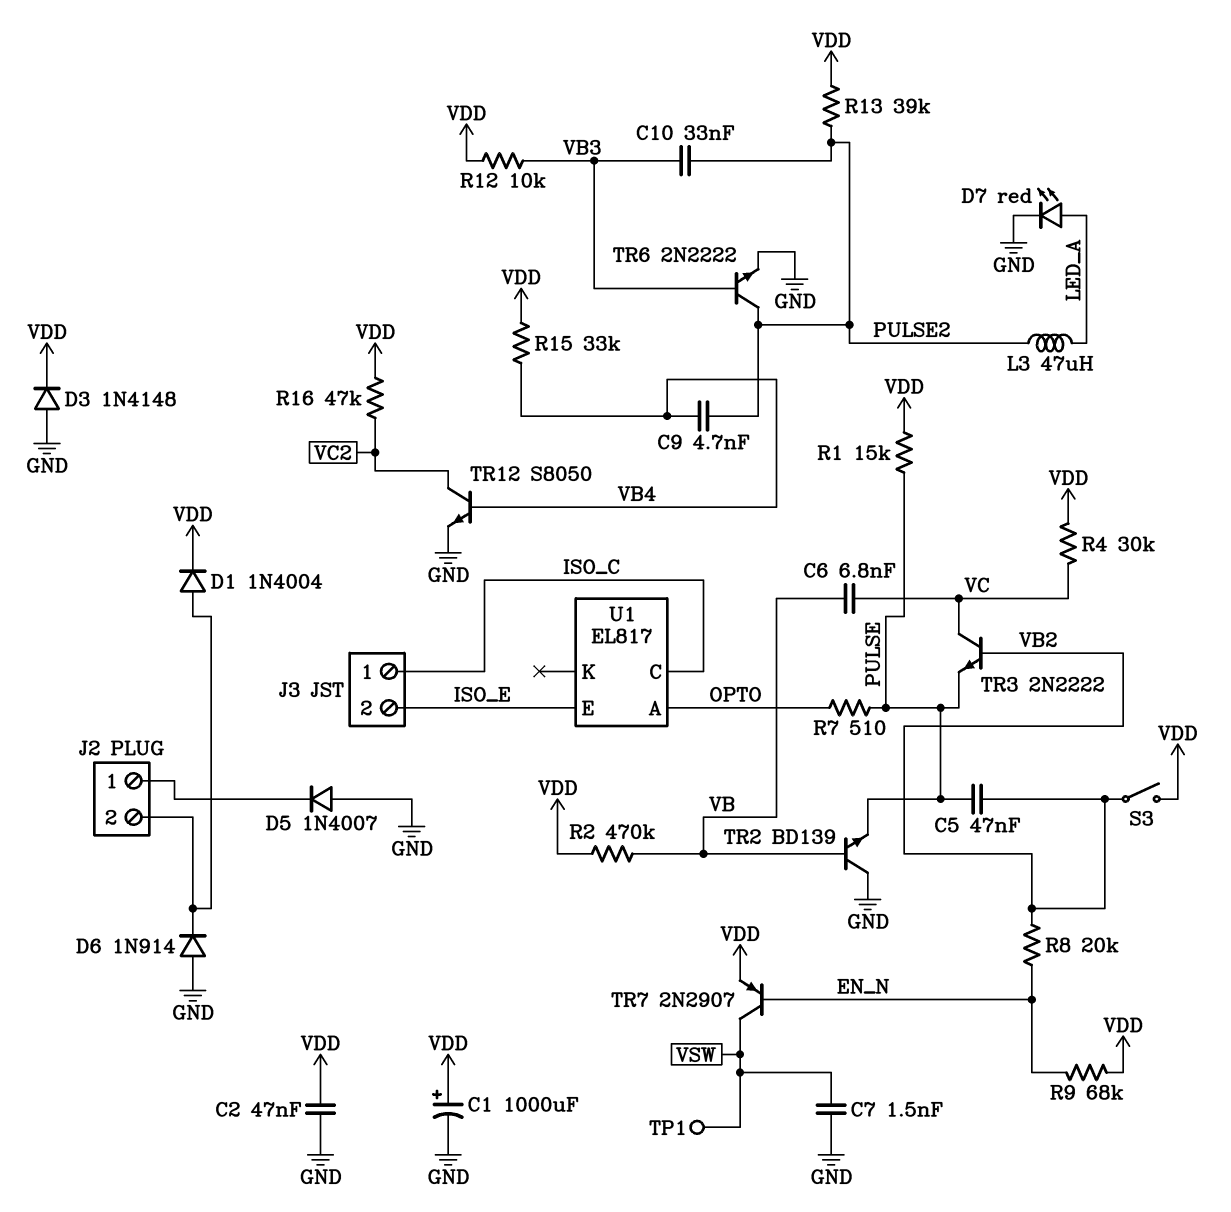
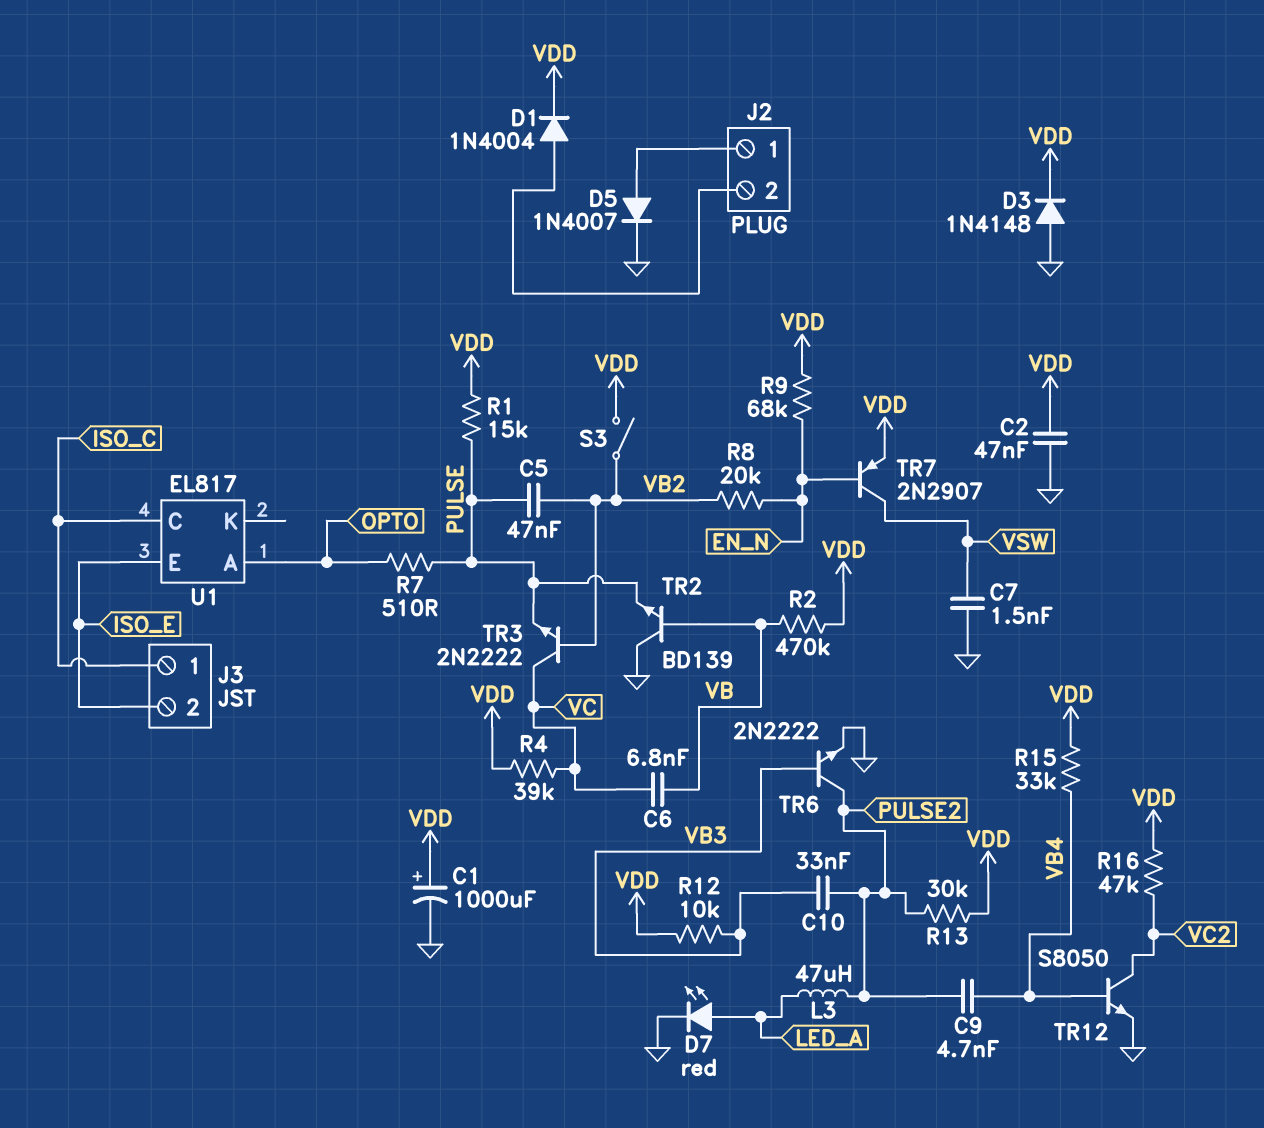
D5: diode 1N4007 (A GND, K J2/1) -> diode 1N4007 (A J2/1, K GND)
D6: diode 1N914 (A GND, K J2/2) -> none
R4: 30k (VC, VDD) -> 39k (VC, VDD)
R13: 39k (PULSE2, VDD) -> 30k (PULSE2, VDD)
TP1: test point (VSW) -> none

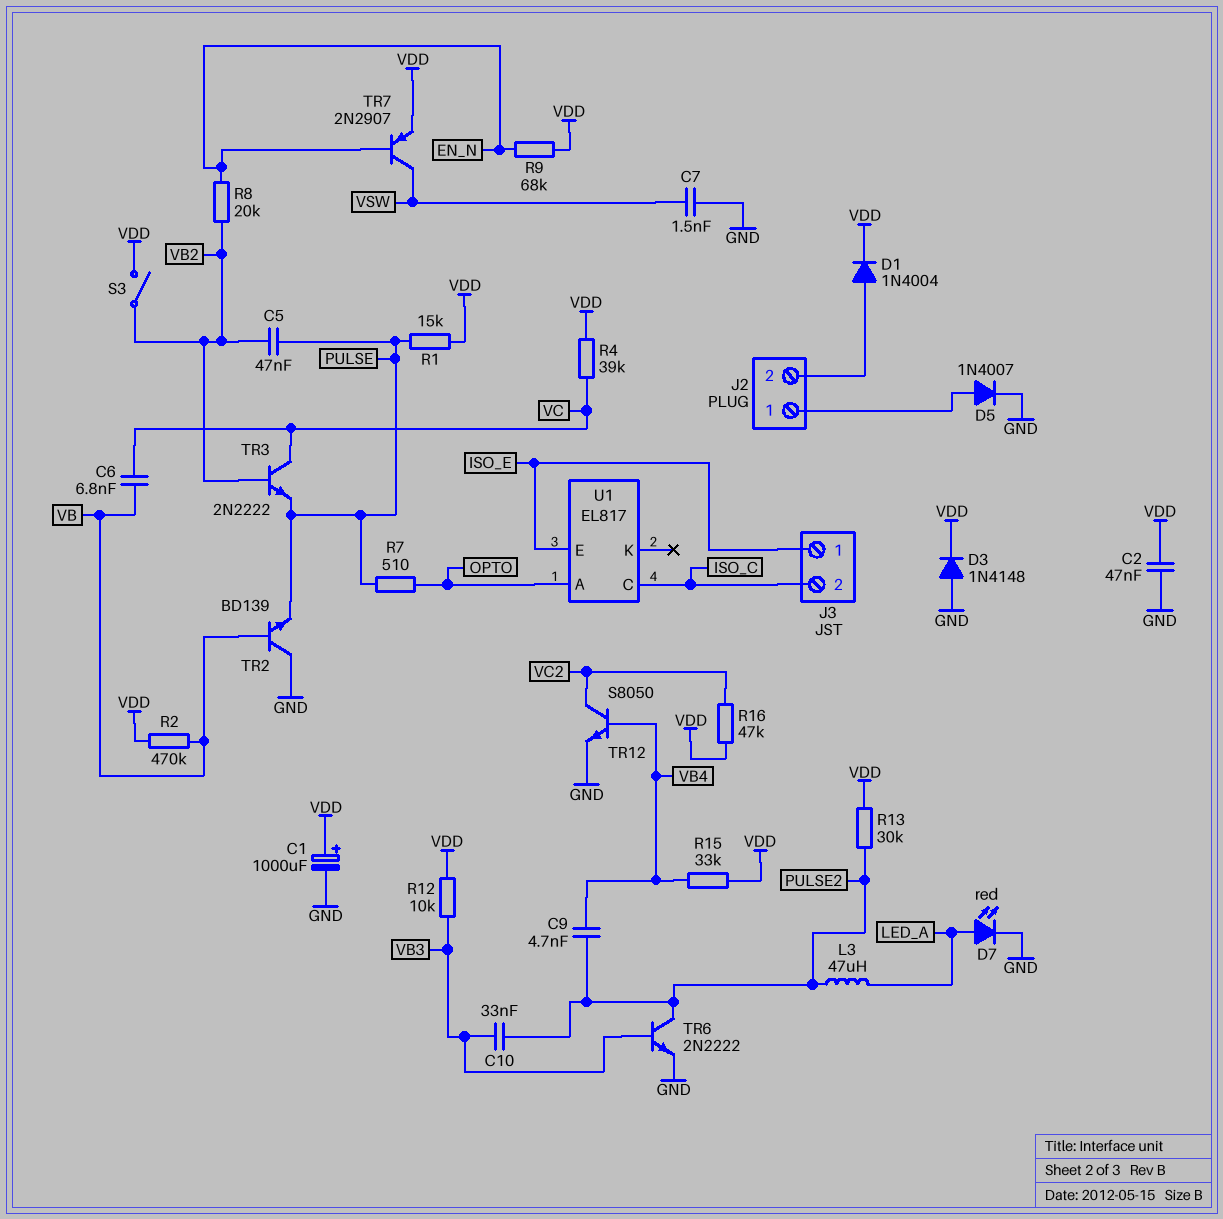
J3 pin 1: ISO_C -> ISO_E
J3 pin 2: ISO_E -> ISO_C

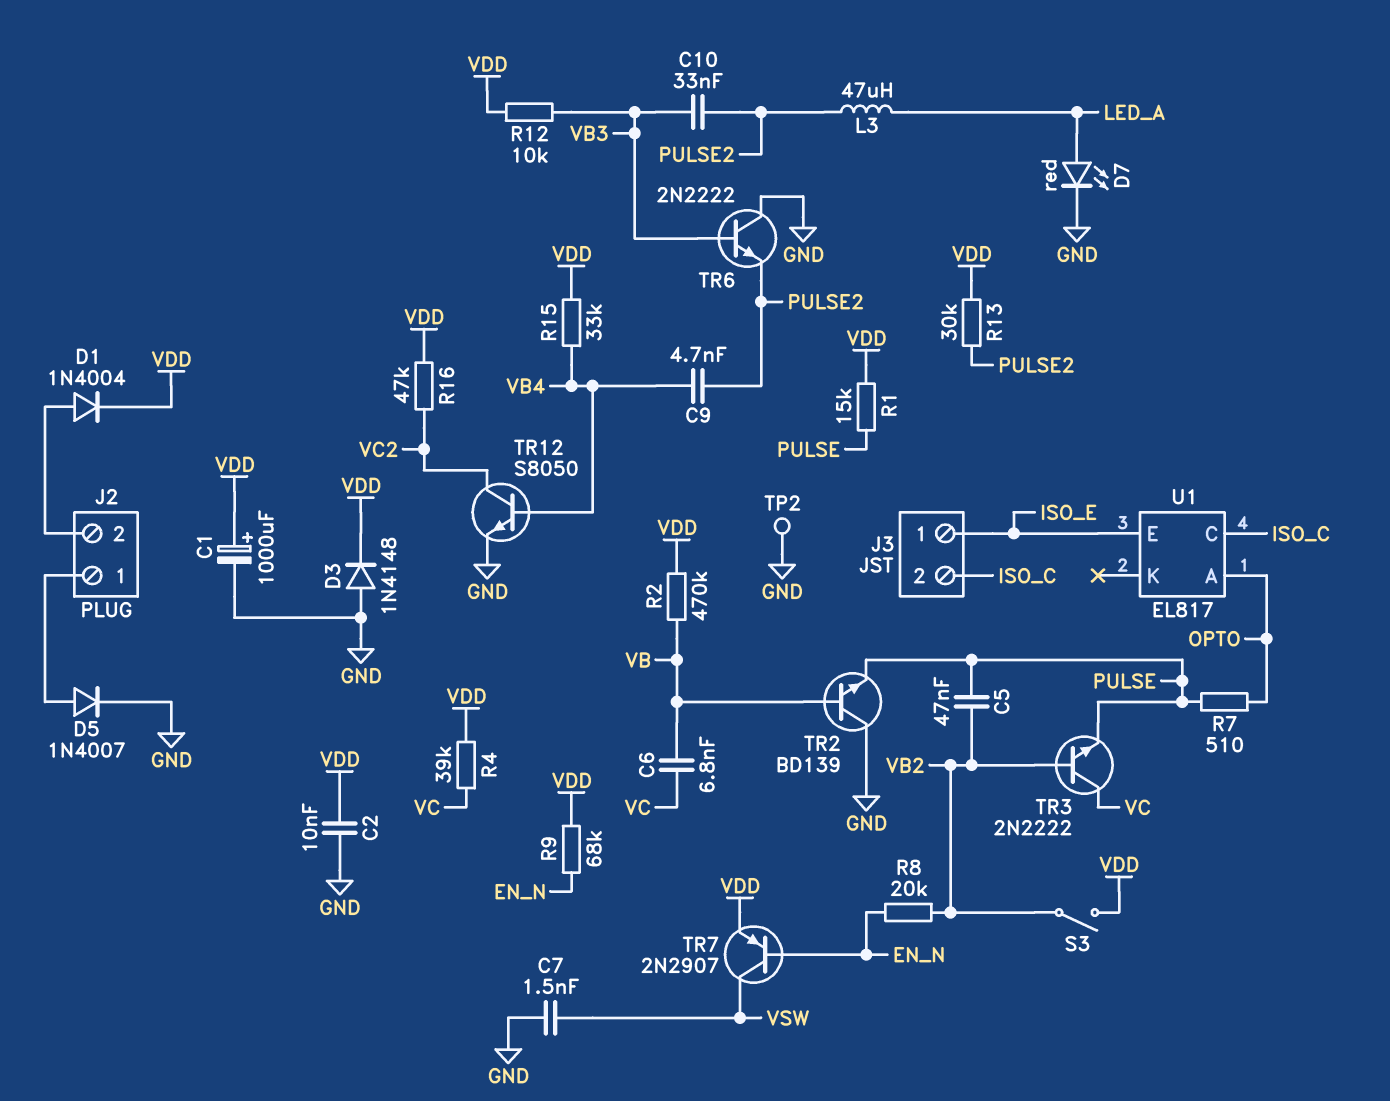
C2: 47nF (GND, VDD) -> 10nF (GND, VDD)
TP2: none -> test point (GND)
TR6: NPN 2N2222 (B VB3, C PULSE2, E GND) -> NPN 2N2222 (B VB3, C GND, E PULSE2)

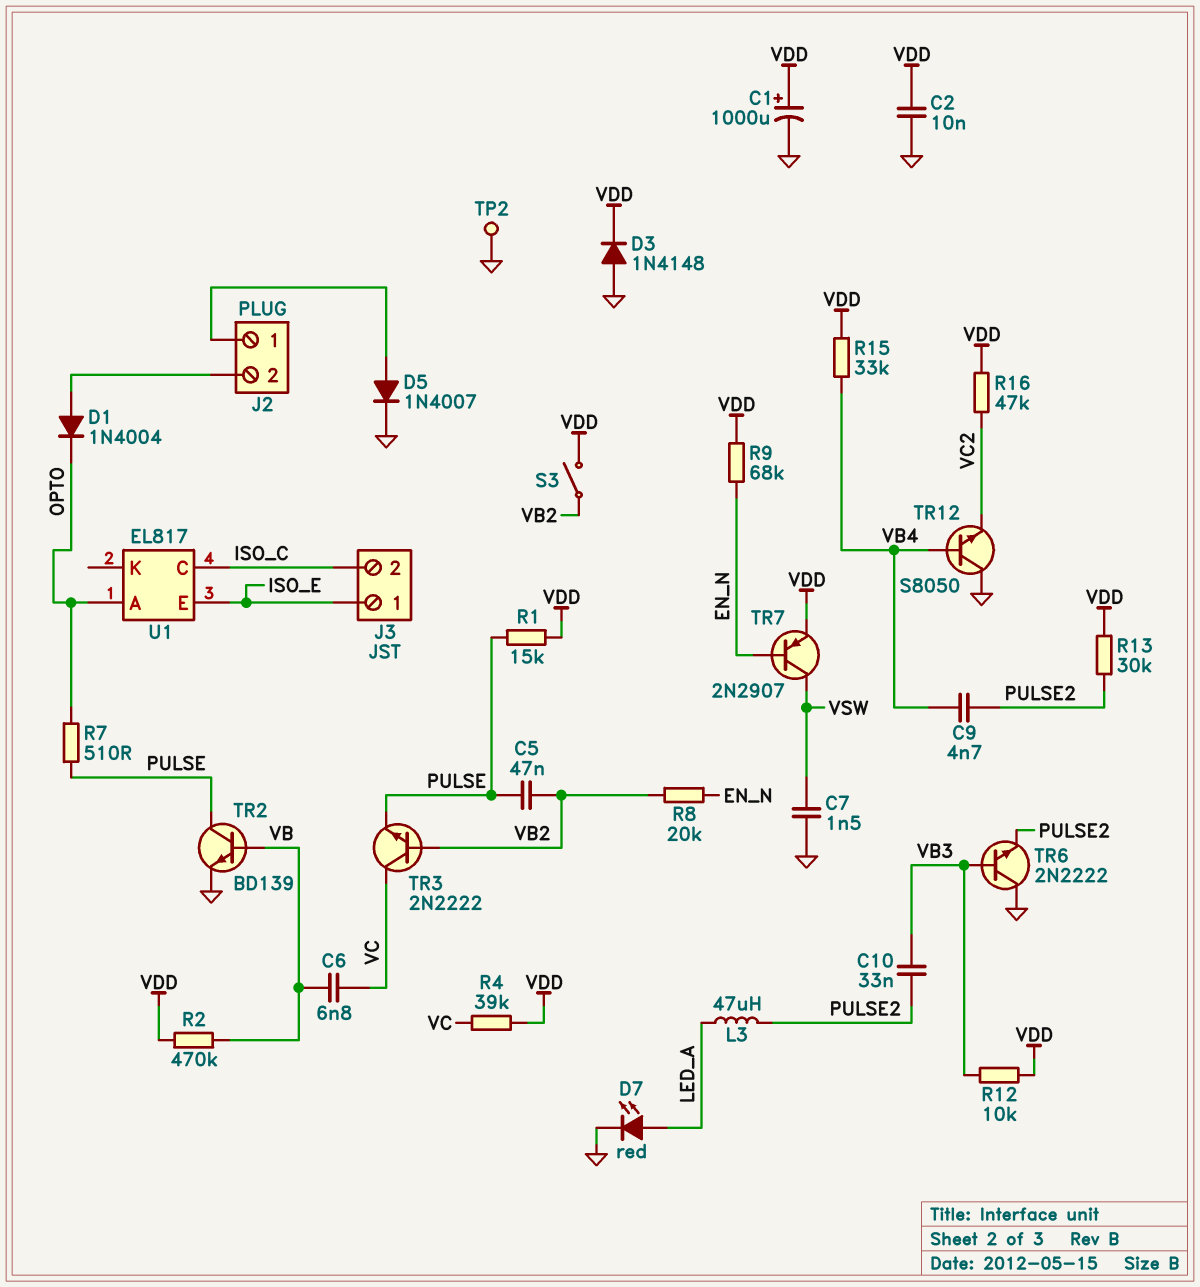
D1: diode 1N4004 (A J2/2, K VDD) -> diode 1N4004 (A J2/2, K OPTO)
TR2: NPN BD139 (B VB, C GND, E PULSE) -> NPN BD139 (B VB, C PULSE, E GND)
TR12: NPN S8050 (B VB4, C VC2, E GND) -> NPN S8050 (B VB4, C GND, E VC2)

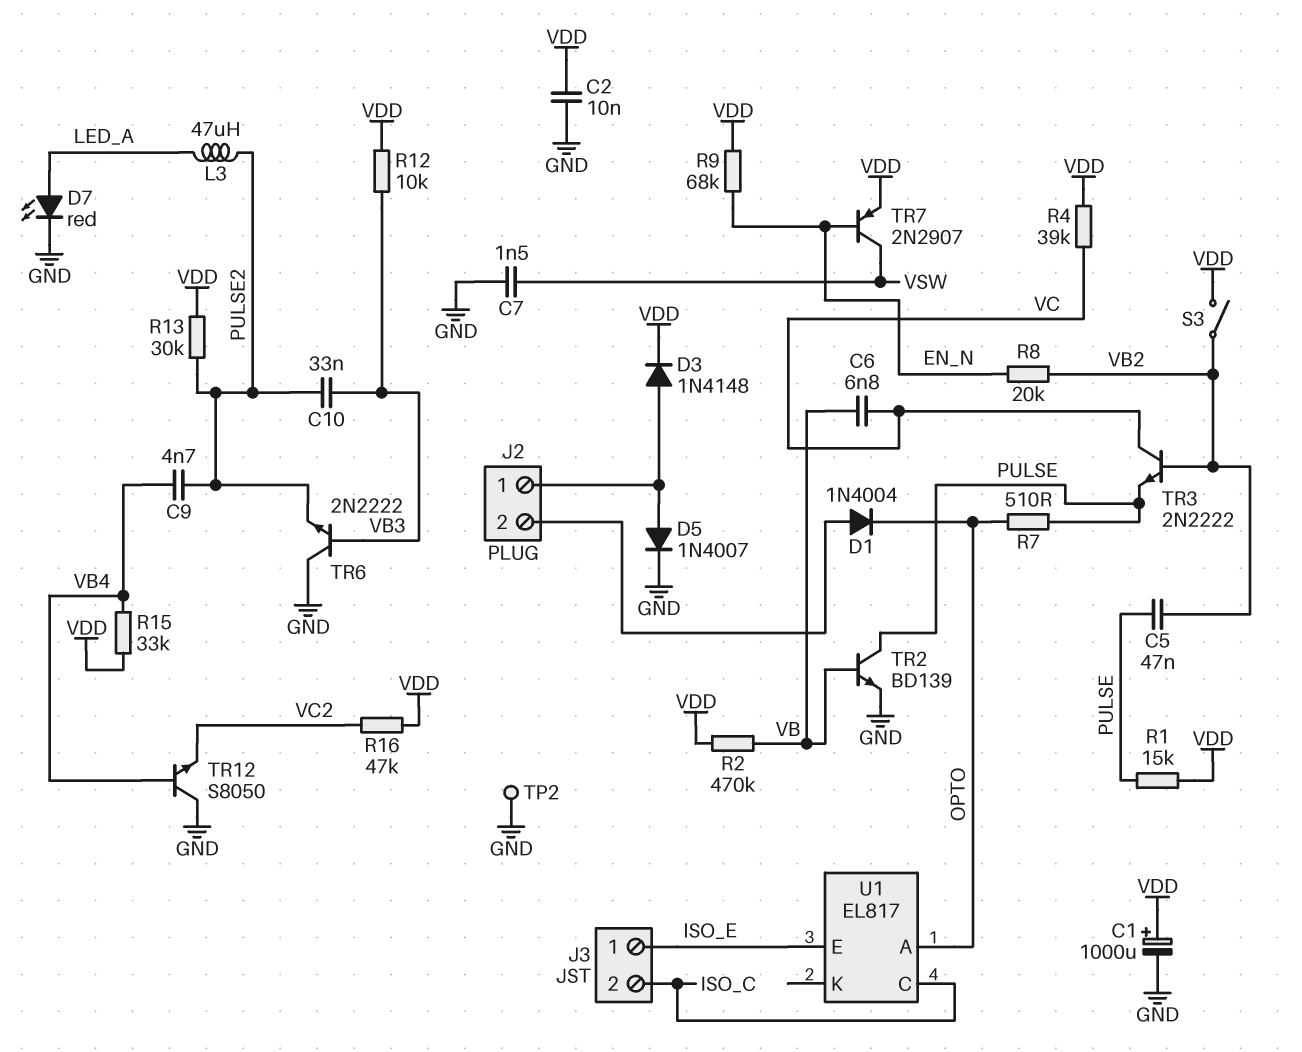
D3: diode 1N4148 (A GND, K VDD) -> diode 1N4148 (A J2/1, K VDD)

